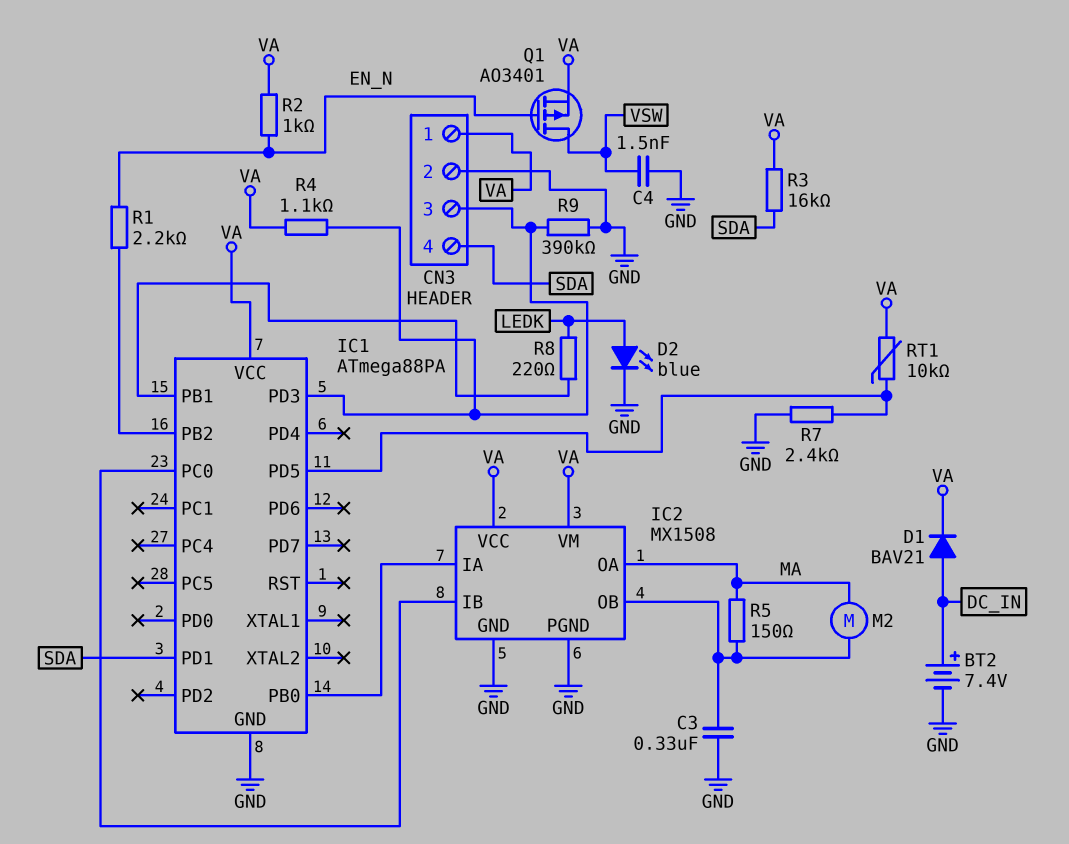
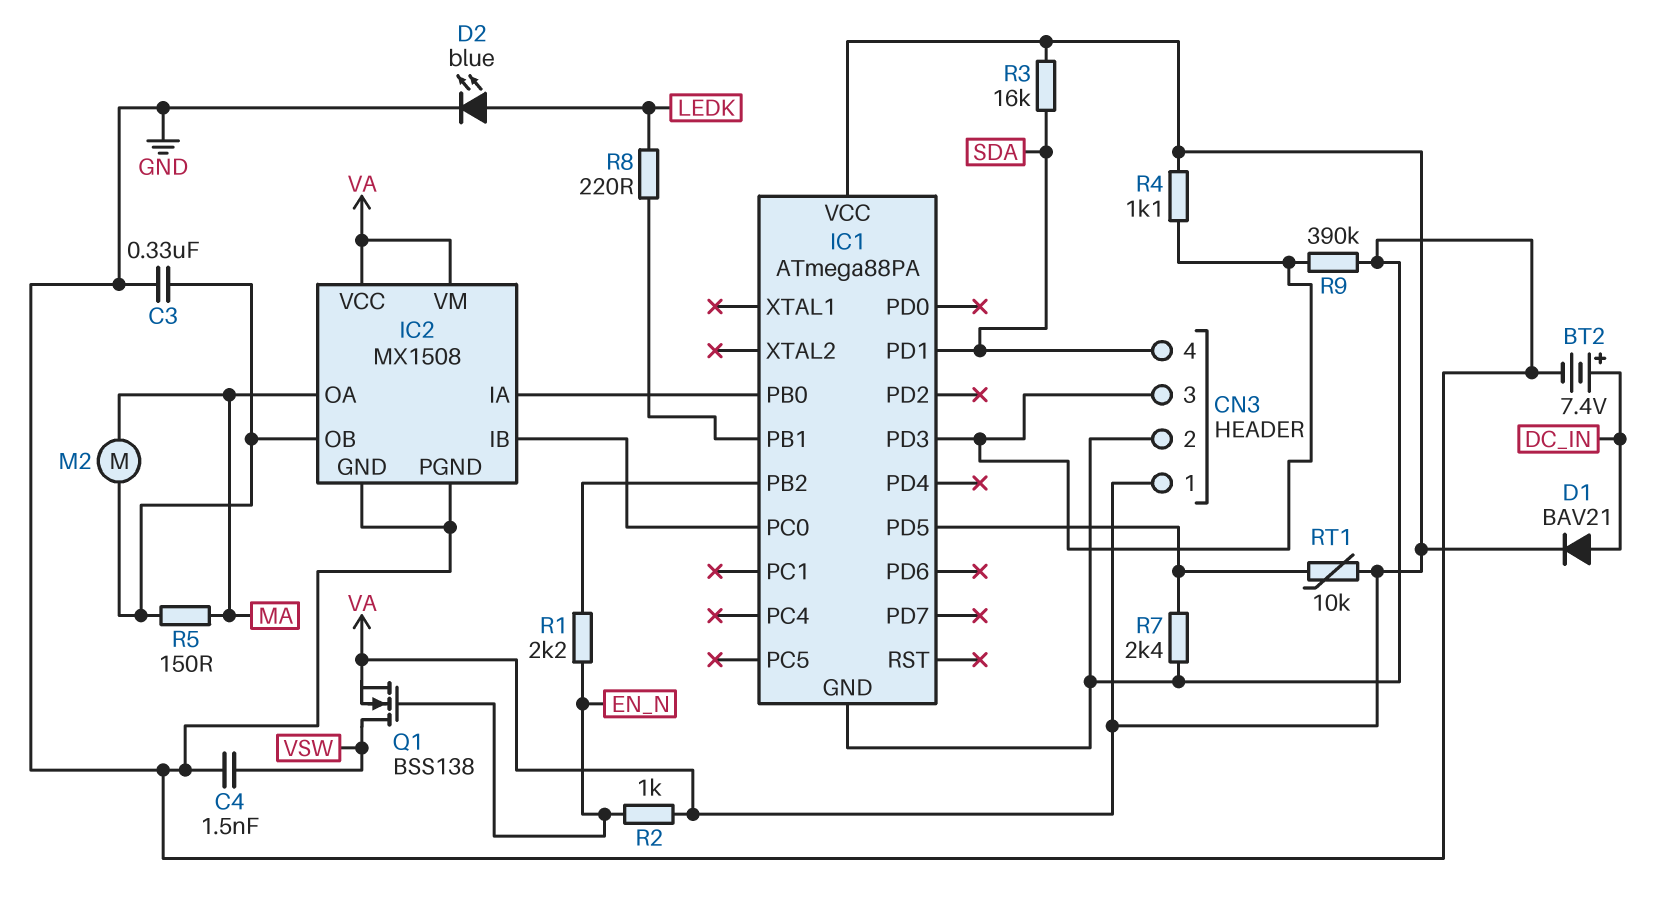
Q1: PMOS AO3401 (G EN_N, D VSW, S VA) -> NMOS BSS138 (G EN_N, D VSW, S VA)

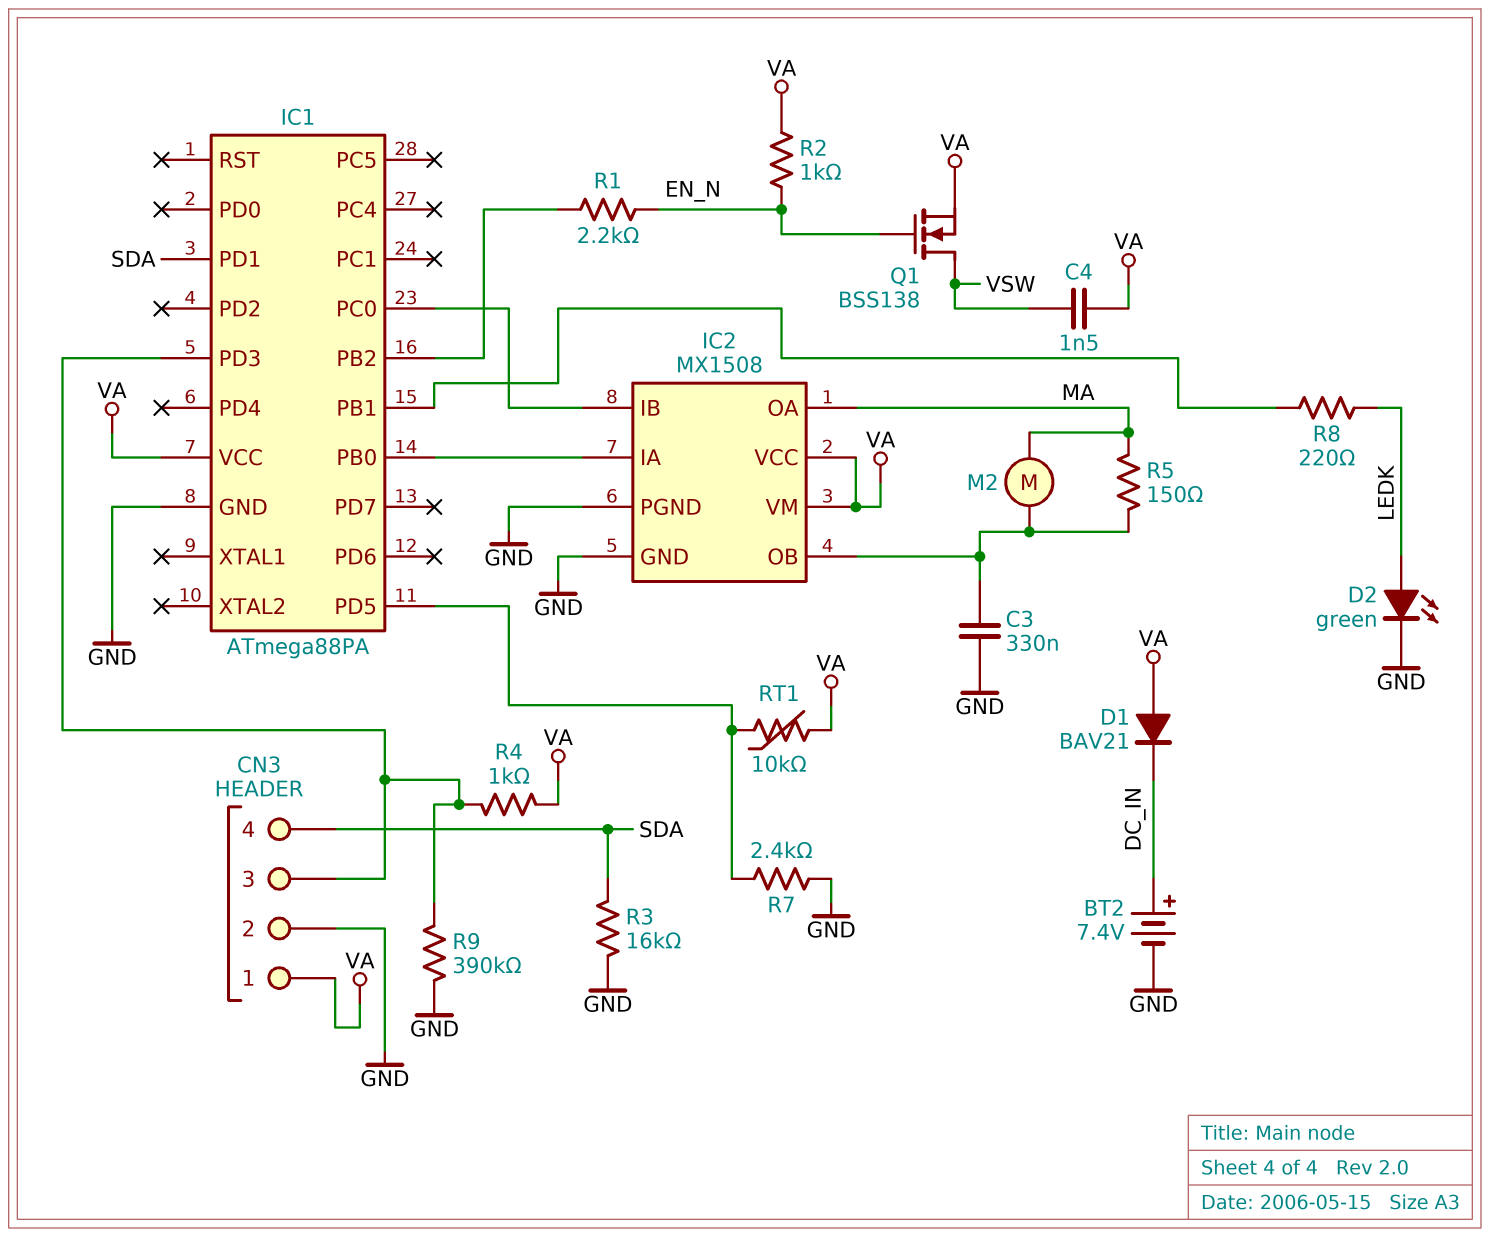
C4: 1.5nF (GND, VSW) -> 1.5nF (VA, VSW)
D1: diode BAV21 (A DC_IN, K VA) -> diode BAV21 (A VA, K DC_IN)
D2: LED blue (A LEDK, K GND) -> LED green (A LEDK, K GND)
R3: 16k (SDA, VA) -> 16k (GND, SDA)
R4: 1.1k (CN3/3, VA) -> 1k (CN3/3, VA)

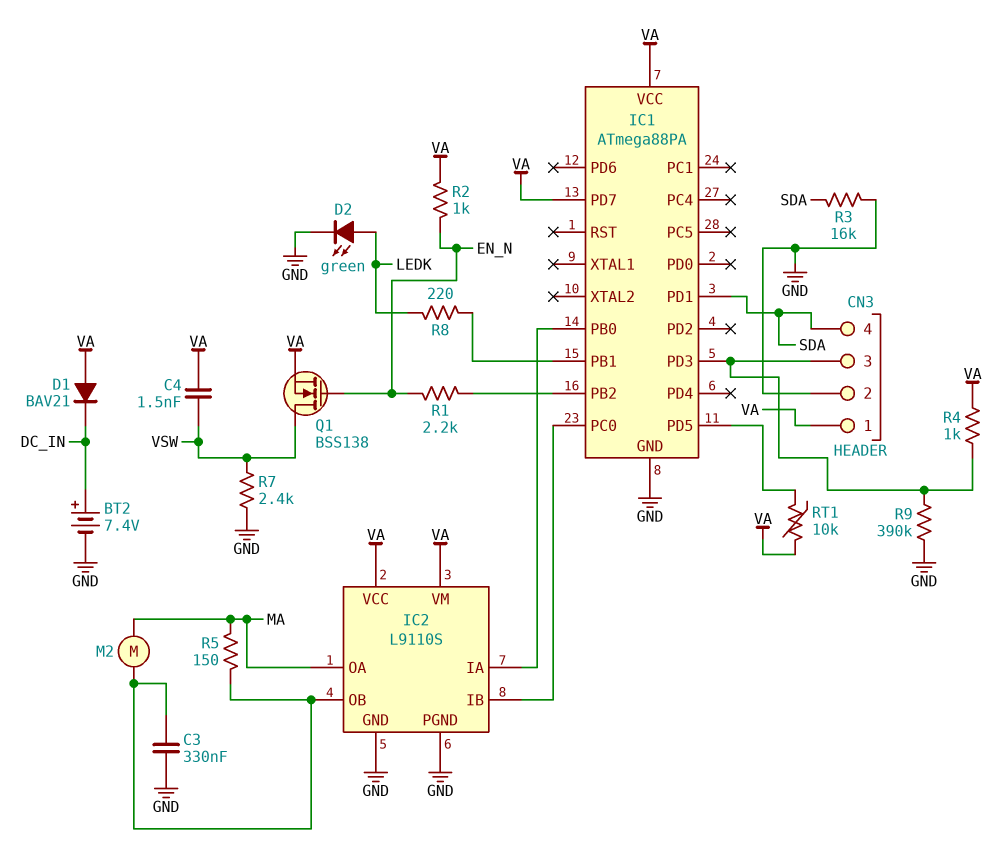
IC1 pin PD7: none -> VA
IC2: MX1508 -> L9110S
R7: 2.4k (GND, IC1/PD5) -> 2.4k (GND, VSW)

